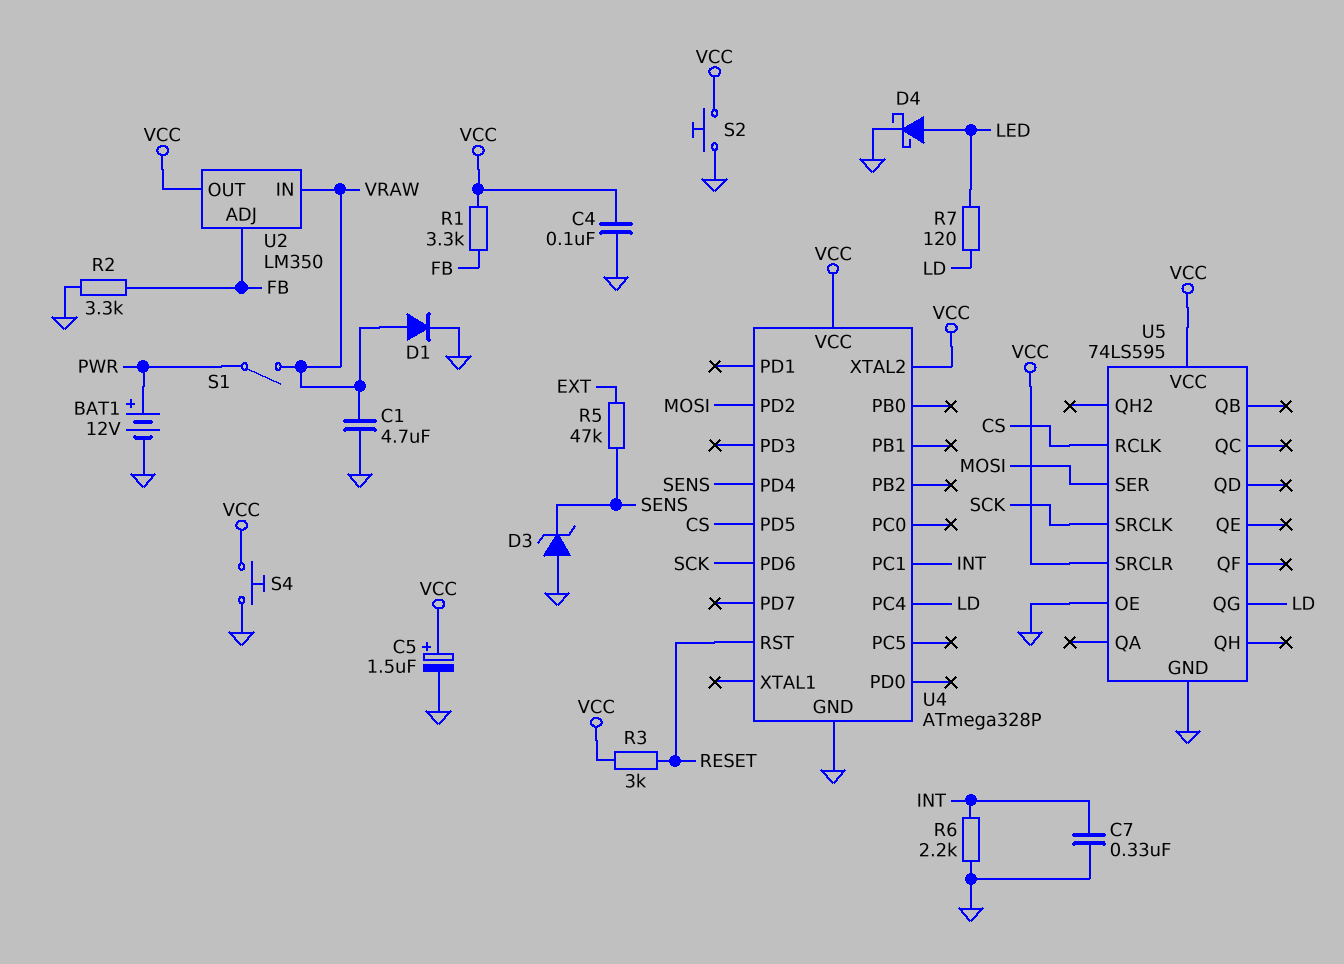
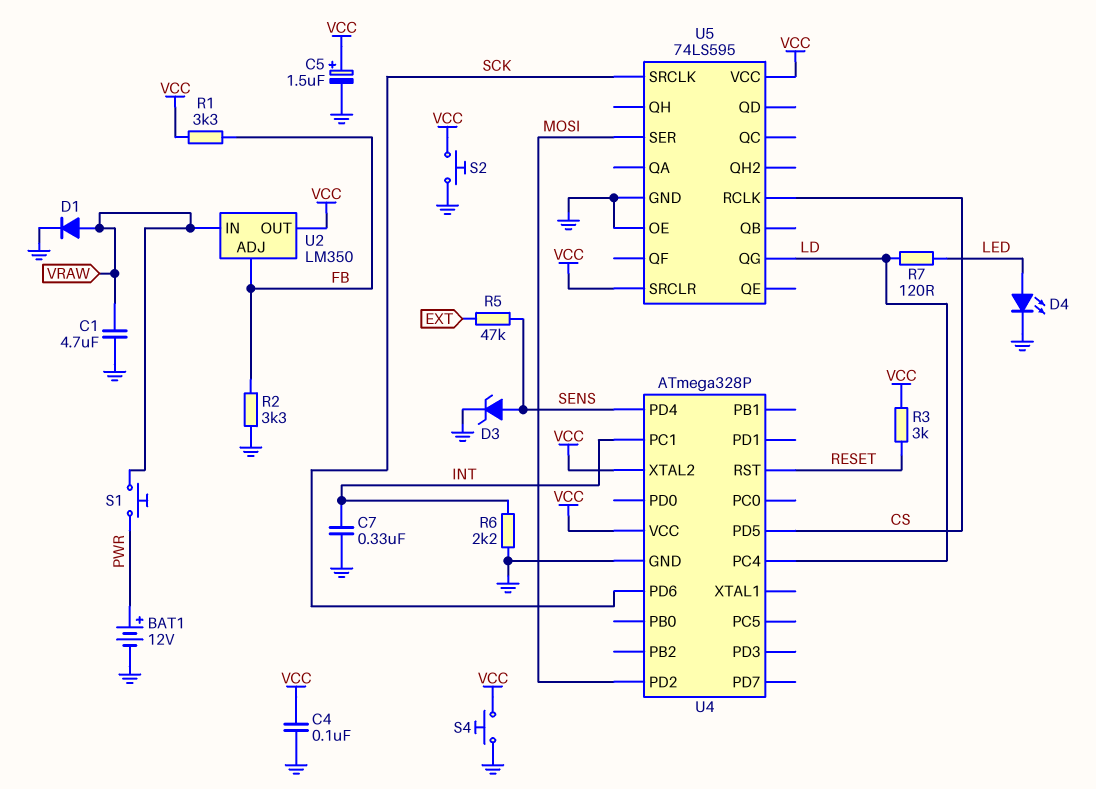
D3: zener (A GND, K SENS) -> zener (A SENS, K GND)
D4: schottky (A LED, K GND) -> LED (A LED, K GND)
S1: switch (PWR, VRAW) -> button (PWR, VRAW)

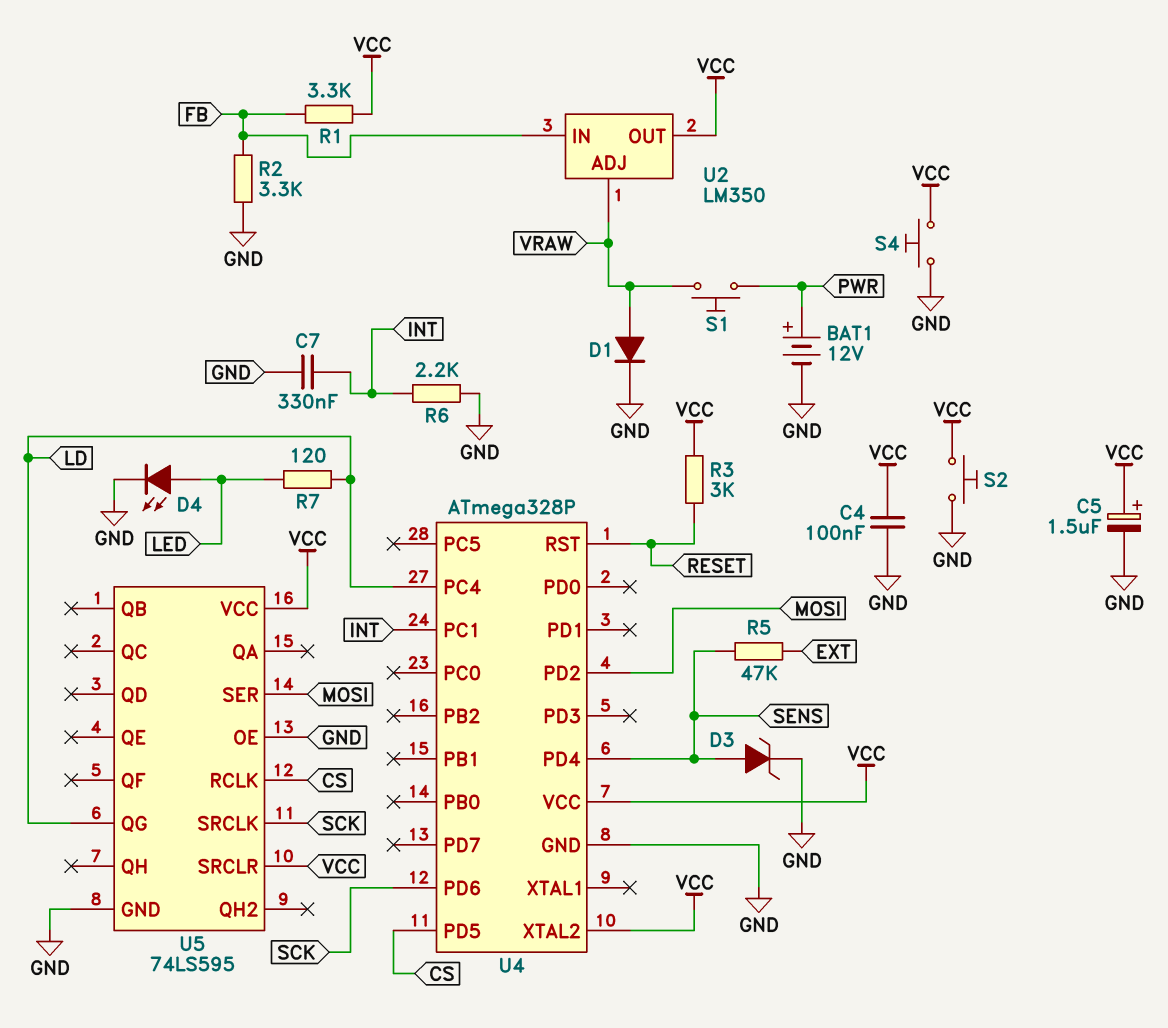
C1: 4.7uF (GND, VRAW) -> none
U2 pin ADJ: FB -> VRAW
U2 pin IN: VRAW -> FB

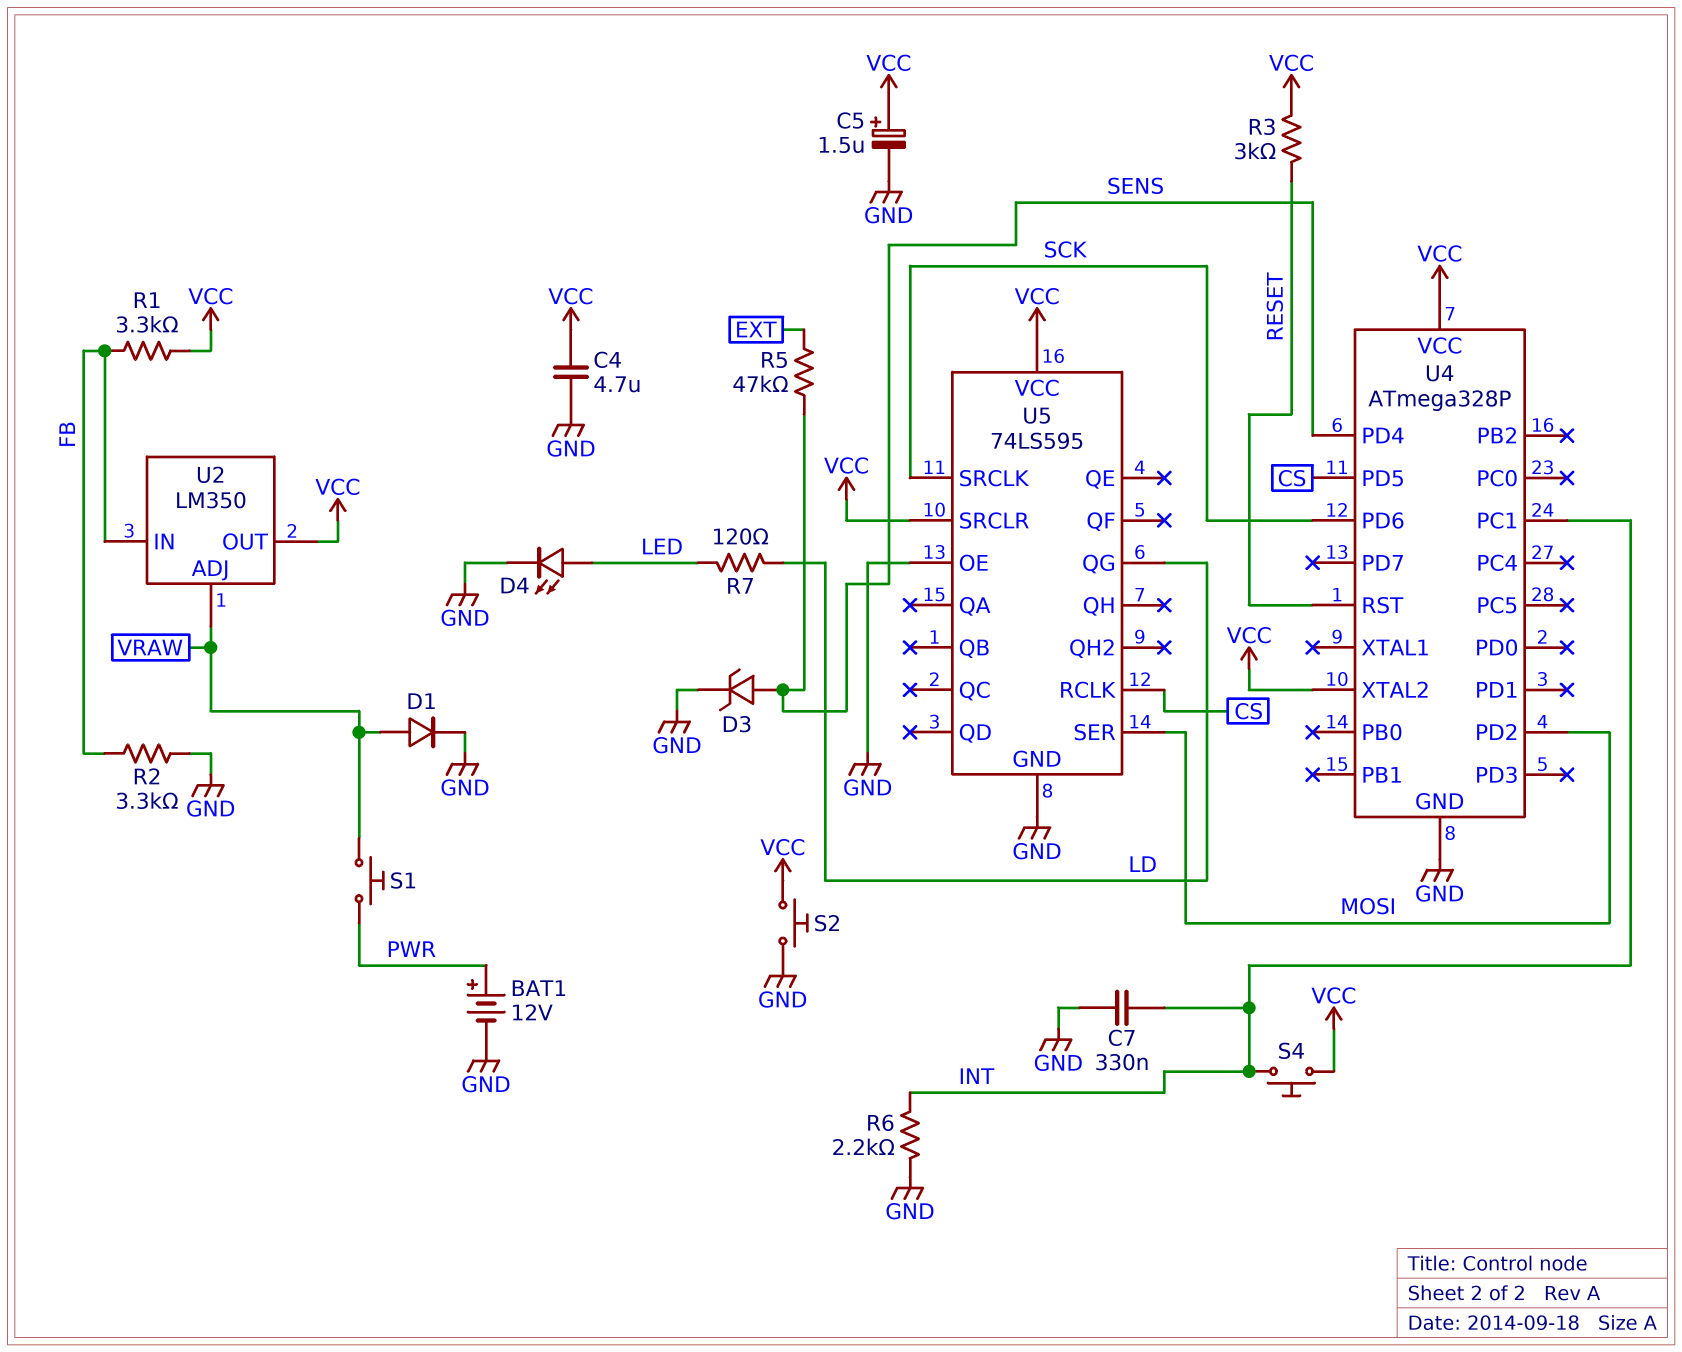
C4: 100nF (GND, VCC) -> 4.7uF (GND, VCC)
S4: button (GND, VCC) -> button (INT, VCC)
U4 pin PC4: LD -> none

